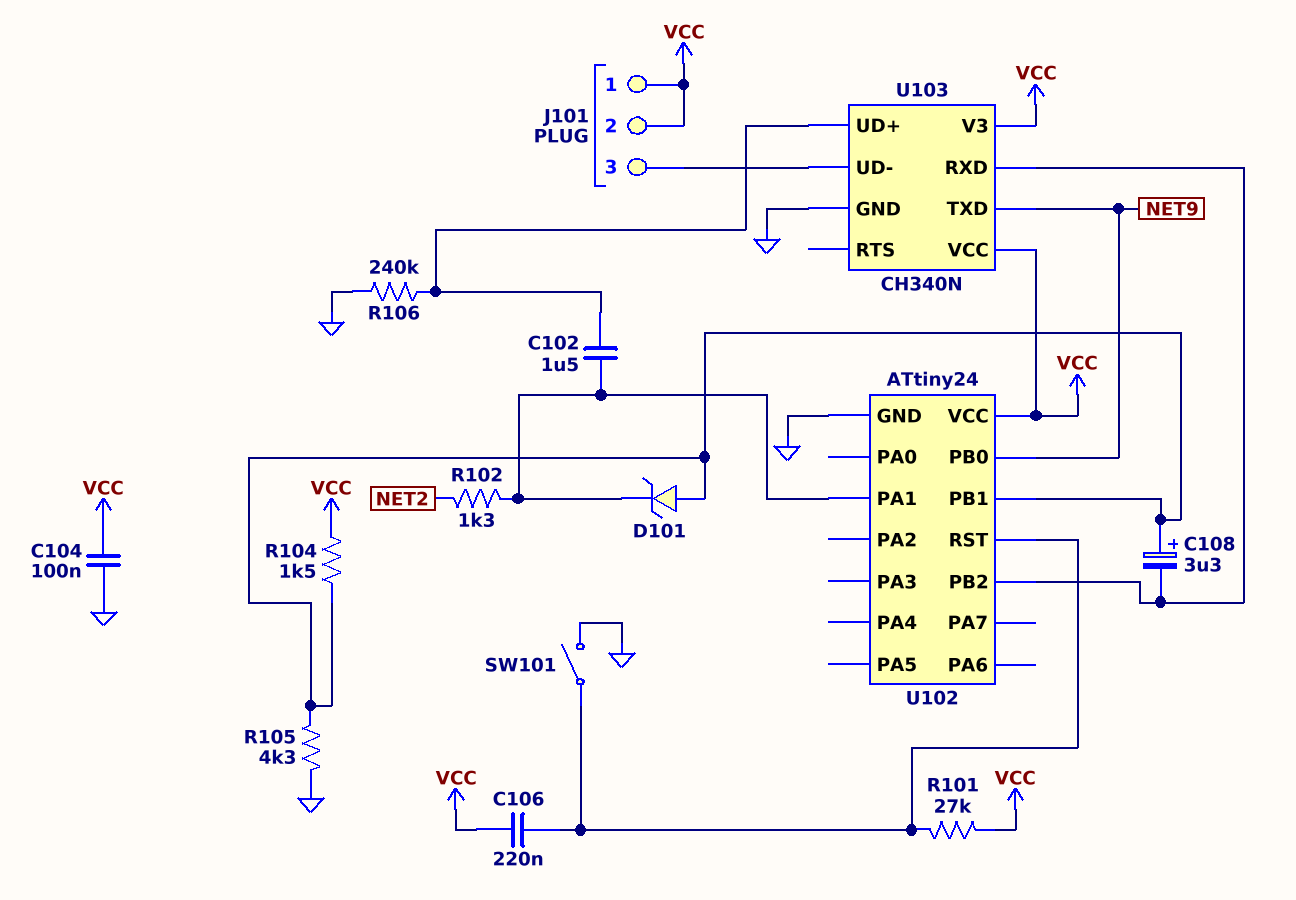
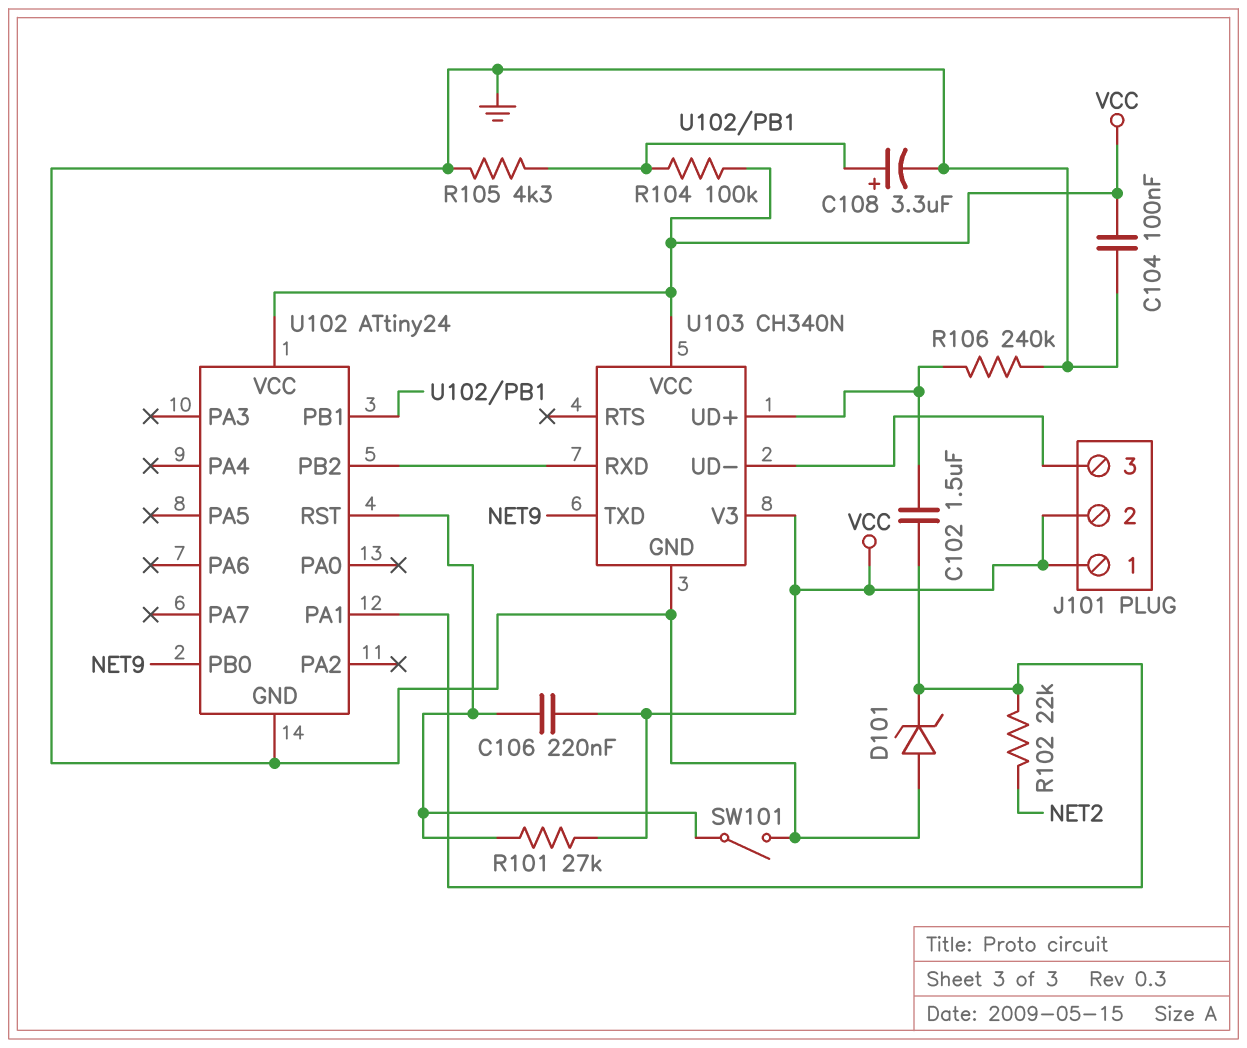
C108: 3.3uF (plus U102/PB1, minus U102/PB2) -> 3.3uF (plus U102/PB1, minus GND)
D101: zener (A U102/PB1, K U102/PA1) -> zener (A GND, K U102/PA1)
R102: 1.3k (NET2, U102/PA1) -> 22k (NET2, U102/PA1)
R104: 1.5k (U102/PB1, VCC) -> 100k (U102/PB1, VCC)

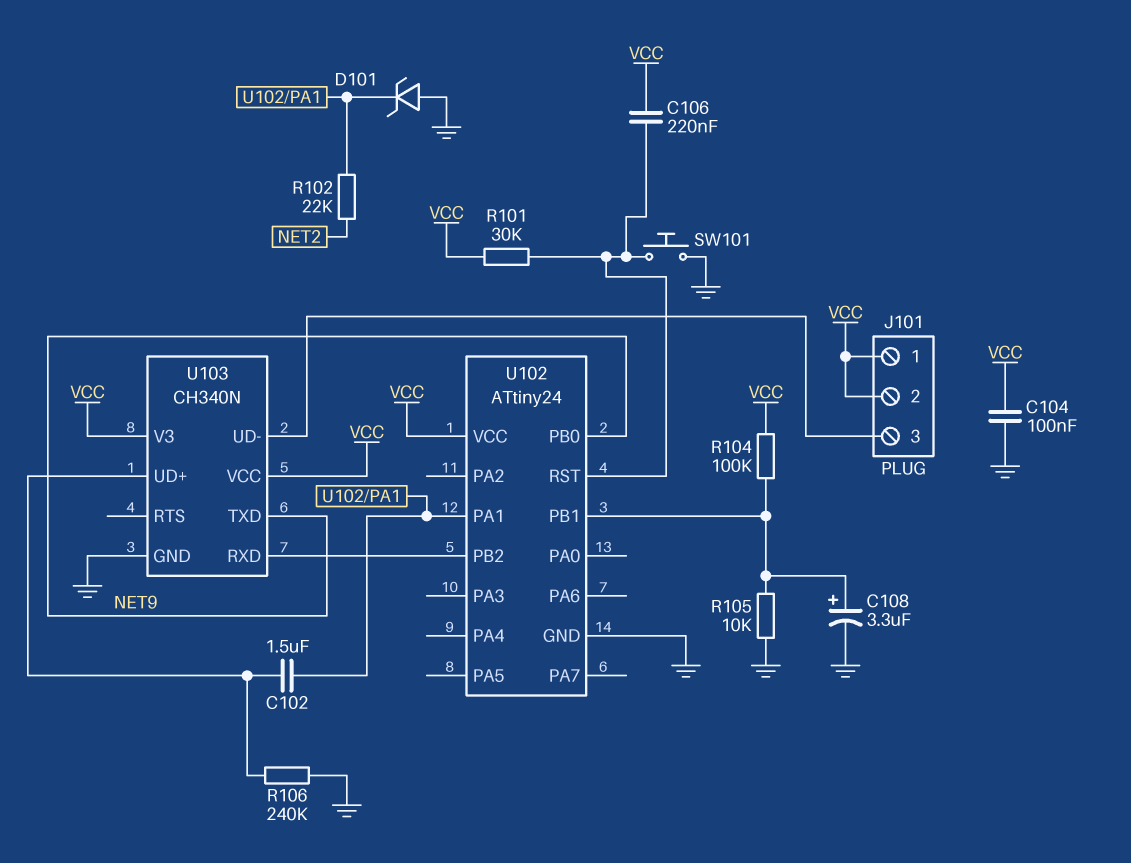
R101: 27k (U102/RST, VCC) -> 30k (U102/RST, VCC)
R105: 4.3k (GND, U102/PB1) -> 10k (GND, U102/PB1)
SW101: switch (GND, U102/RST) -> button (GND, U102/RST)

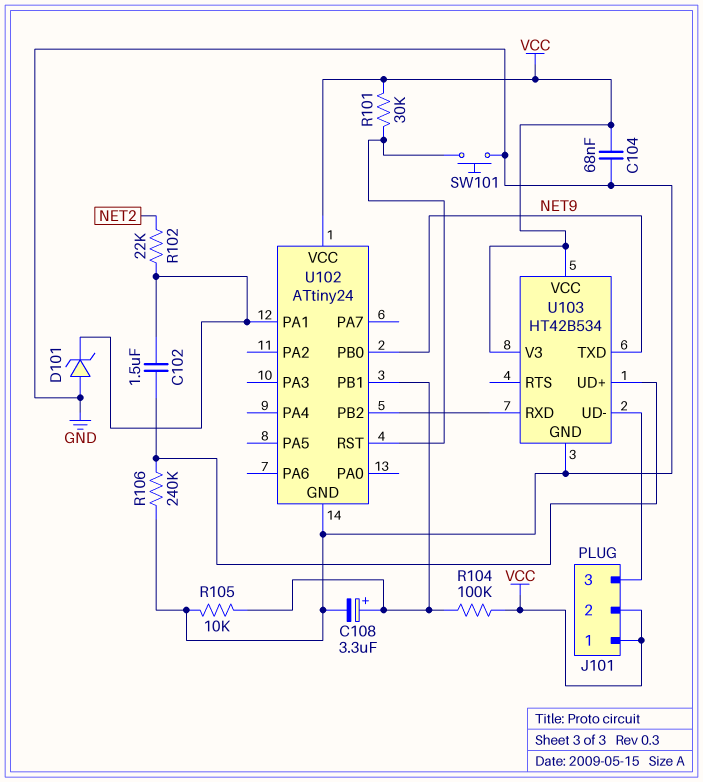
C104: 100nF (GND, VCC) -> 68nF (GND, VCC)
C106: 220nF (U102/RST, VCC) -> none
U103: CH340N -> HT42B534

